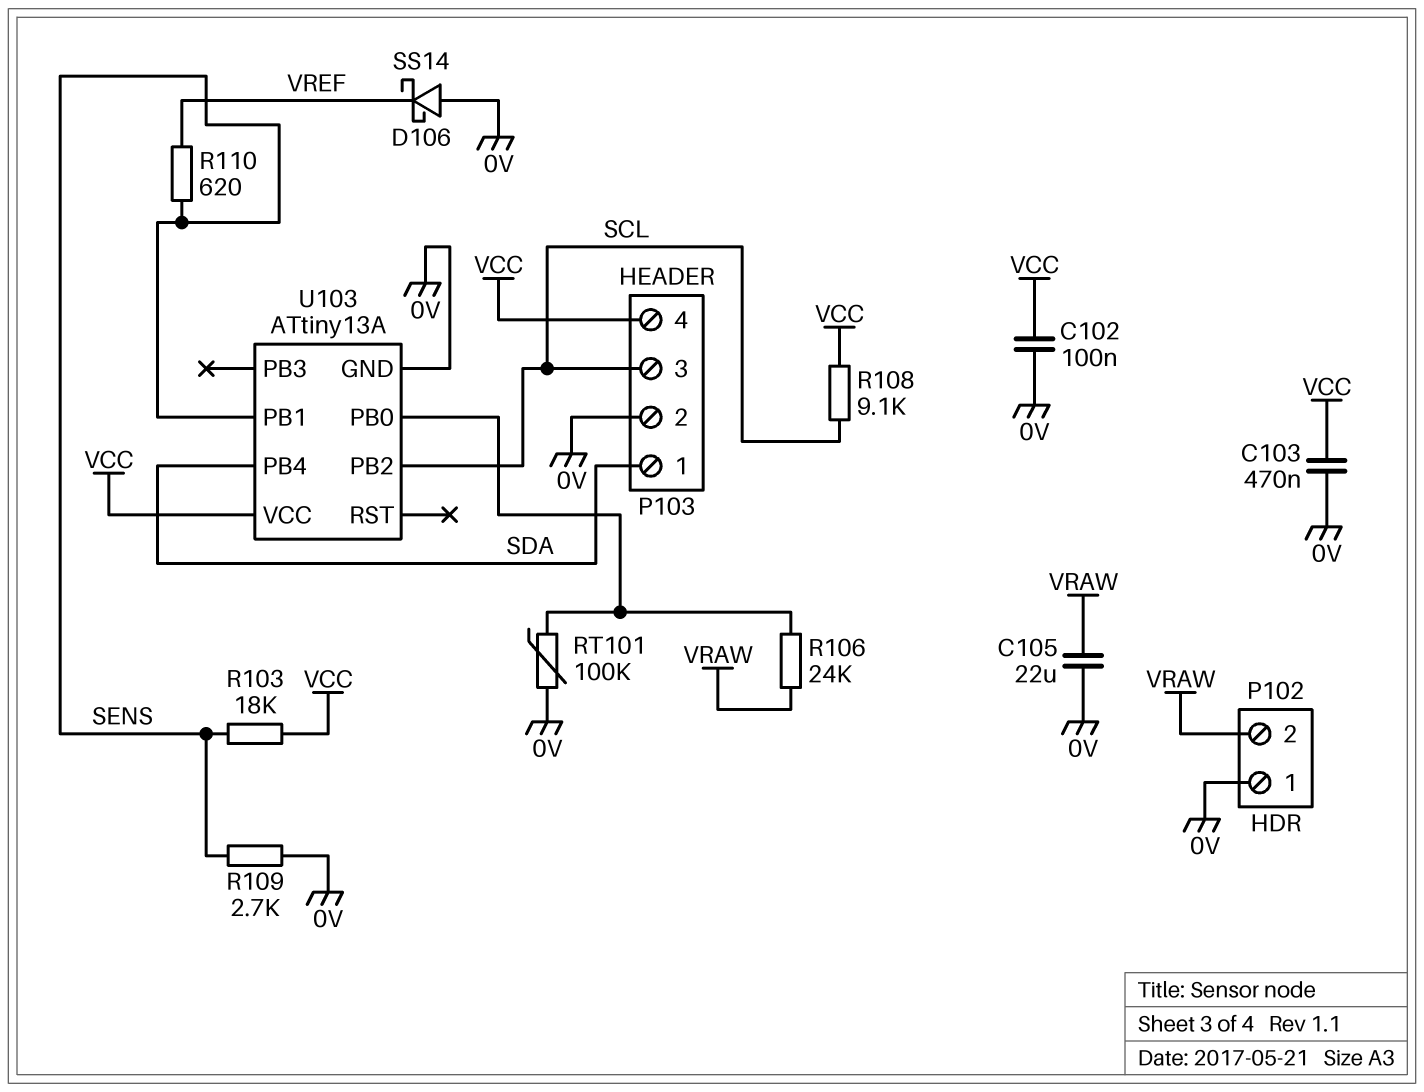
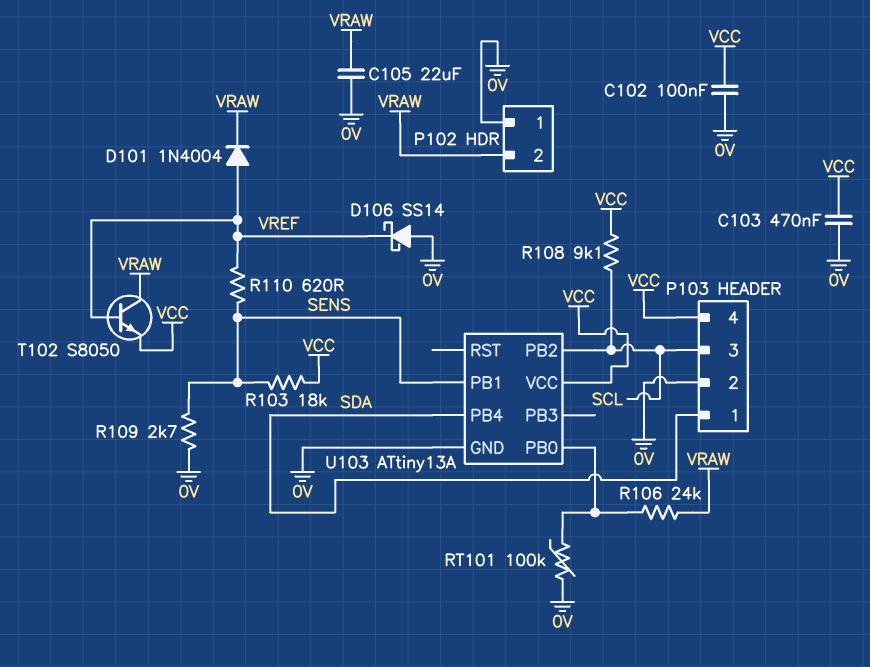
D101: none -> diode 1N4004 (A VREF, K VRAW)
T102: none -> NPN S8050 (B VREF, C VRAW, E VCC)

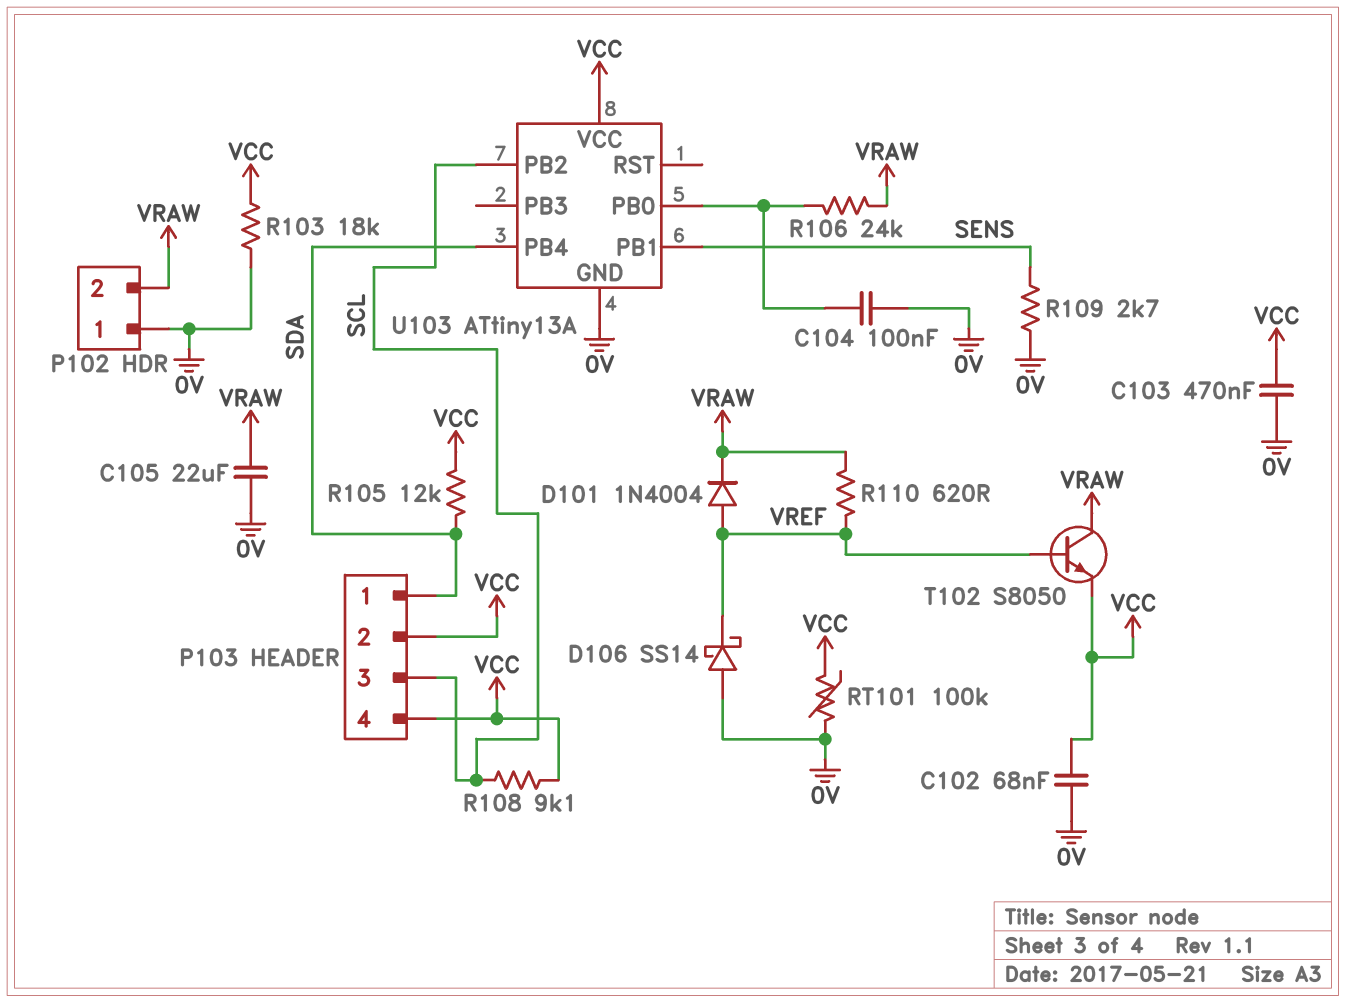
C102: 100nF (0V, VCC) -> 68nF (0V, VCC)
C104: none -> 100nF (0V, U103/PB0)
P103 pin 2: 0V -> VCC
R103: 18k (SENS, VCC) -> 18k (0V, VCC)
R105: none -> 12k (SDA, VCC)
R110: 620 (SENS, VREF) -> 620 (VRAW, VREF)
RT101: 100k (0V, U103/PB0) -> 100k (0V, VCC)

